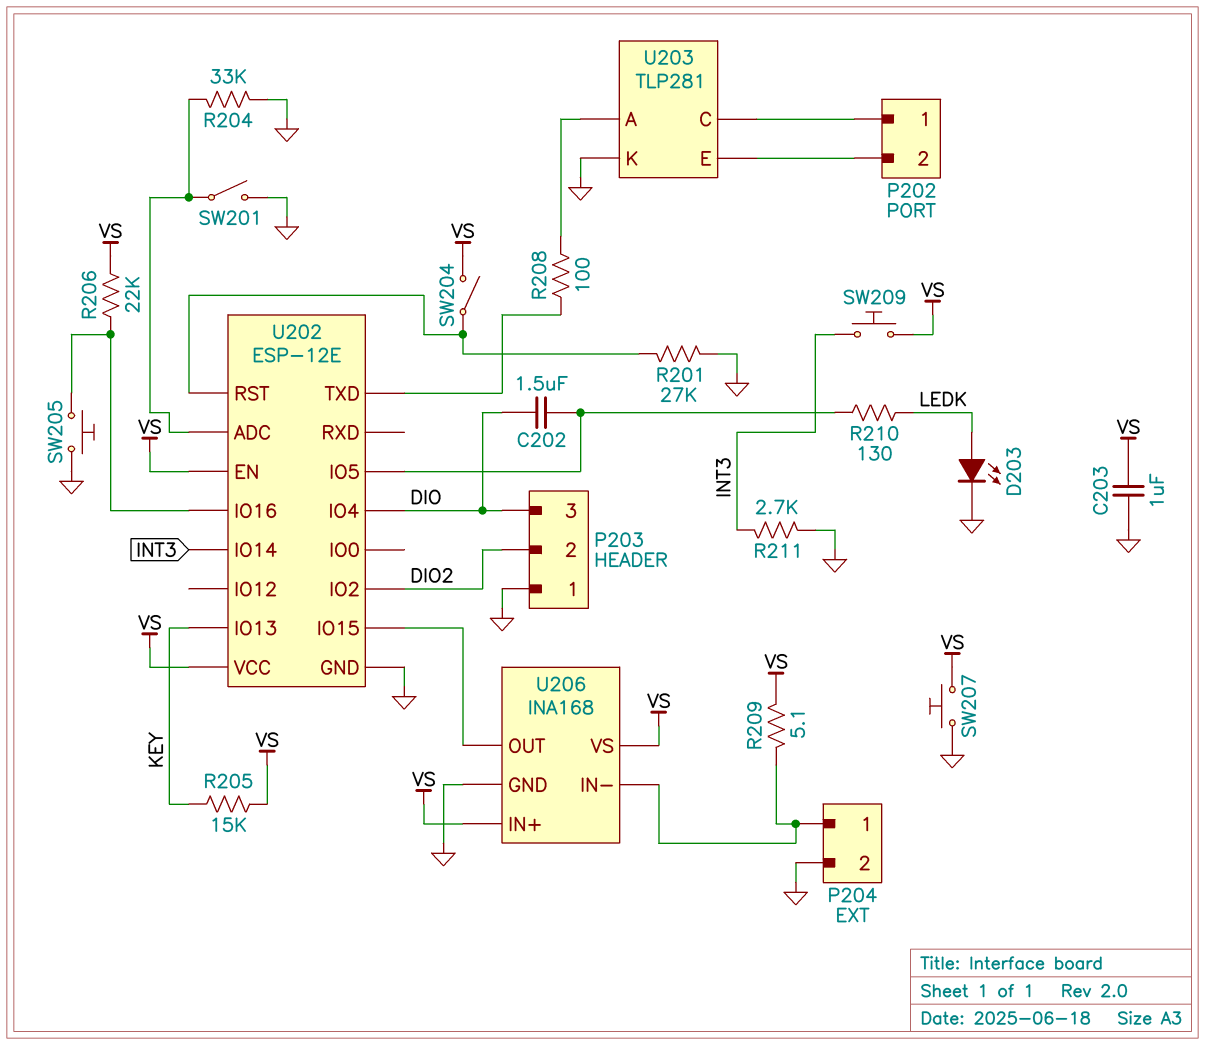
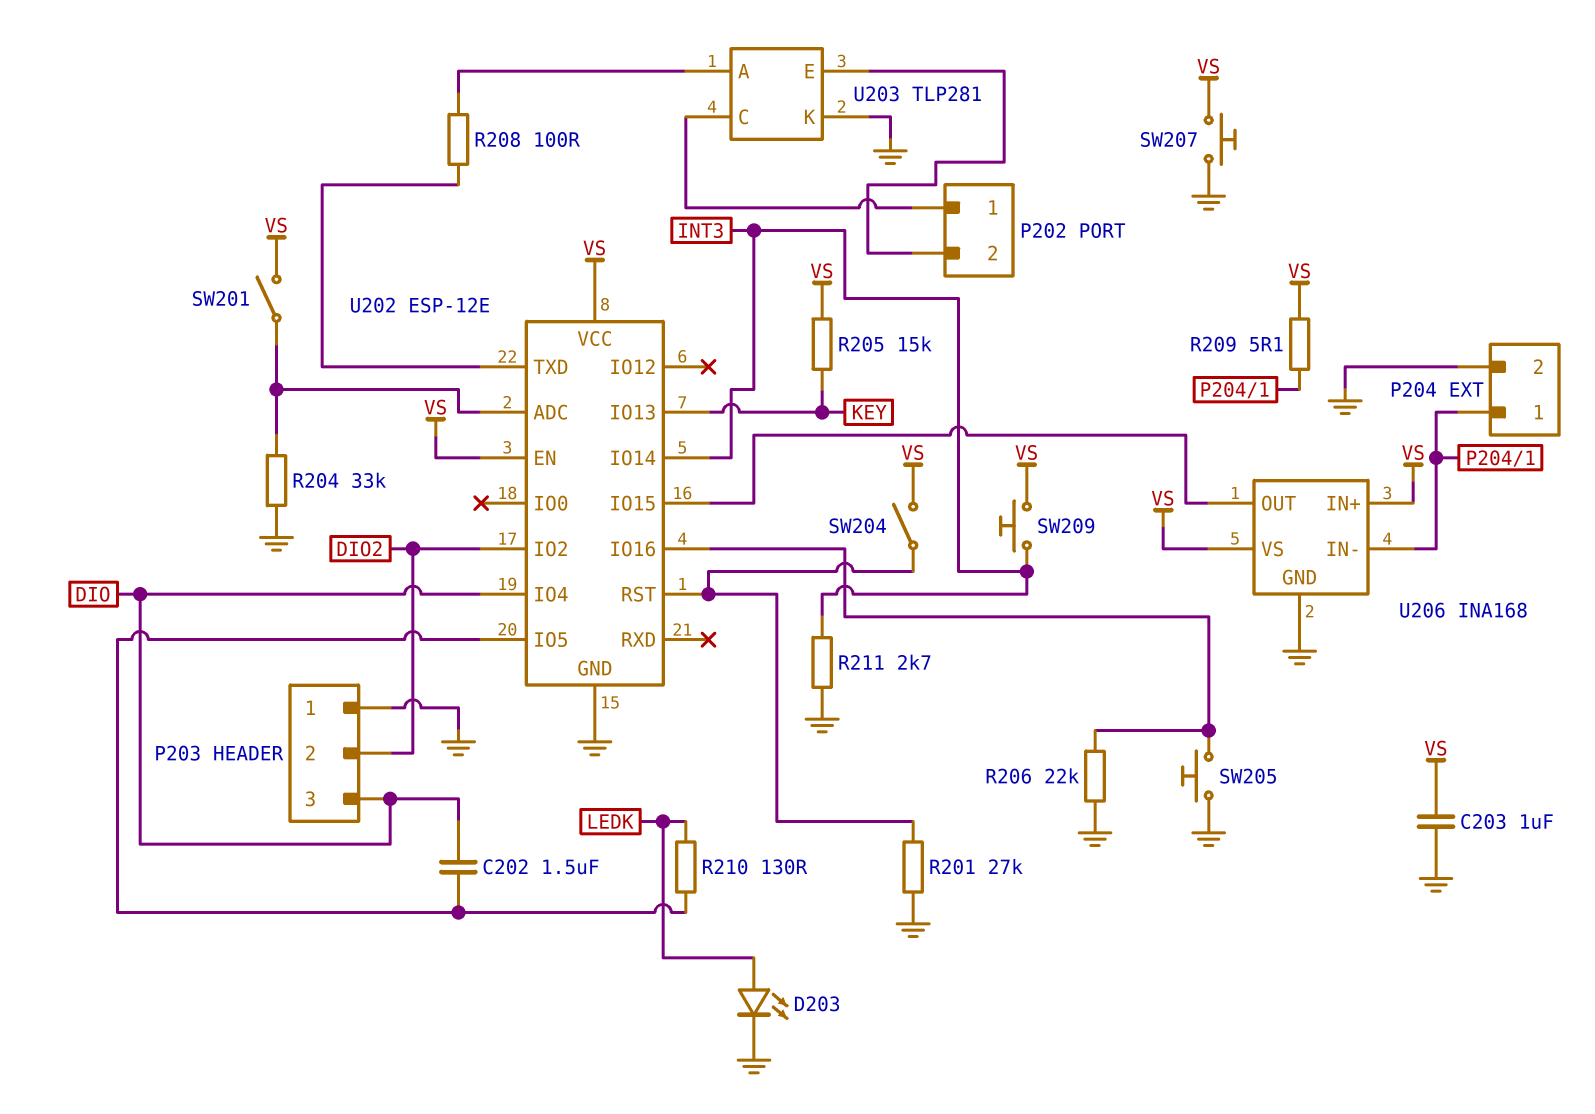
R206: 22k (U202/IO16, VS) -> 22k (GND, U202/IO16)
SW201: switch (GND, U202/ADC) -> switch (U202/ADC, VS)

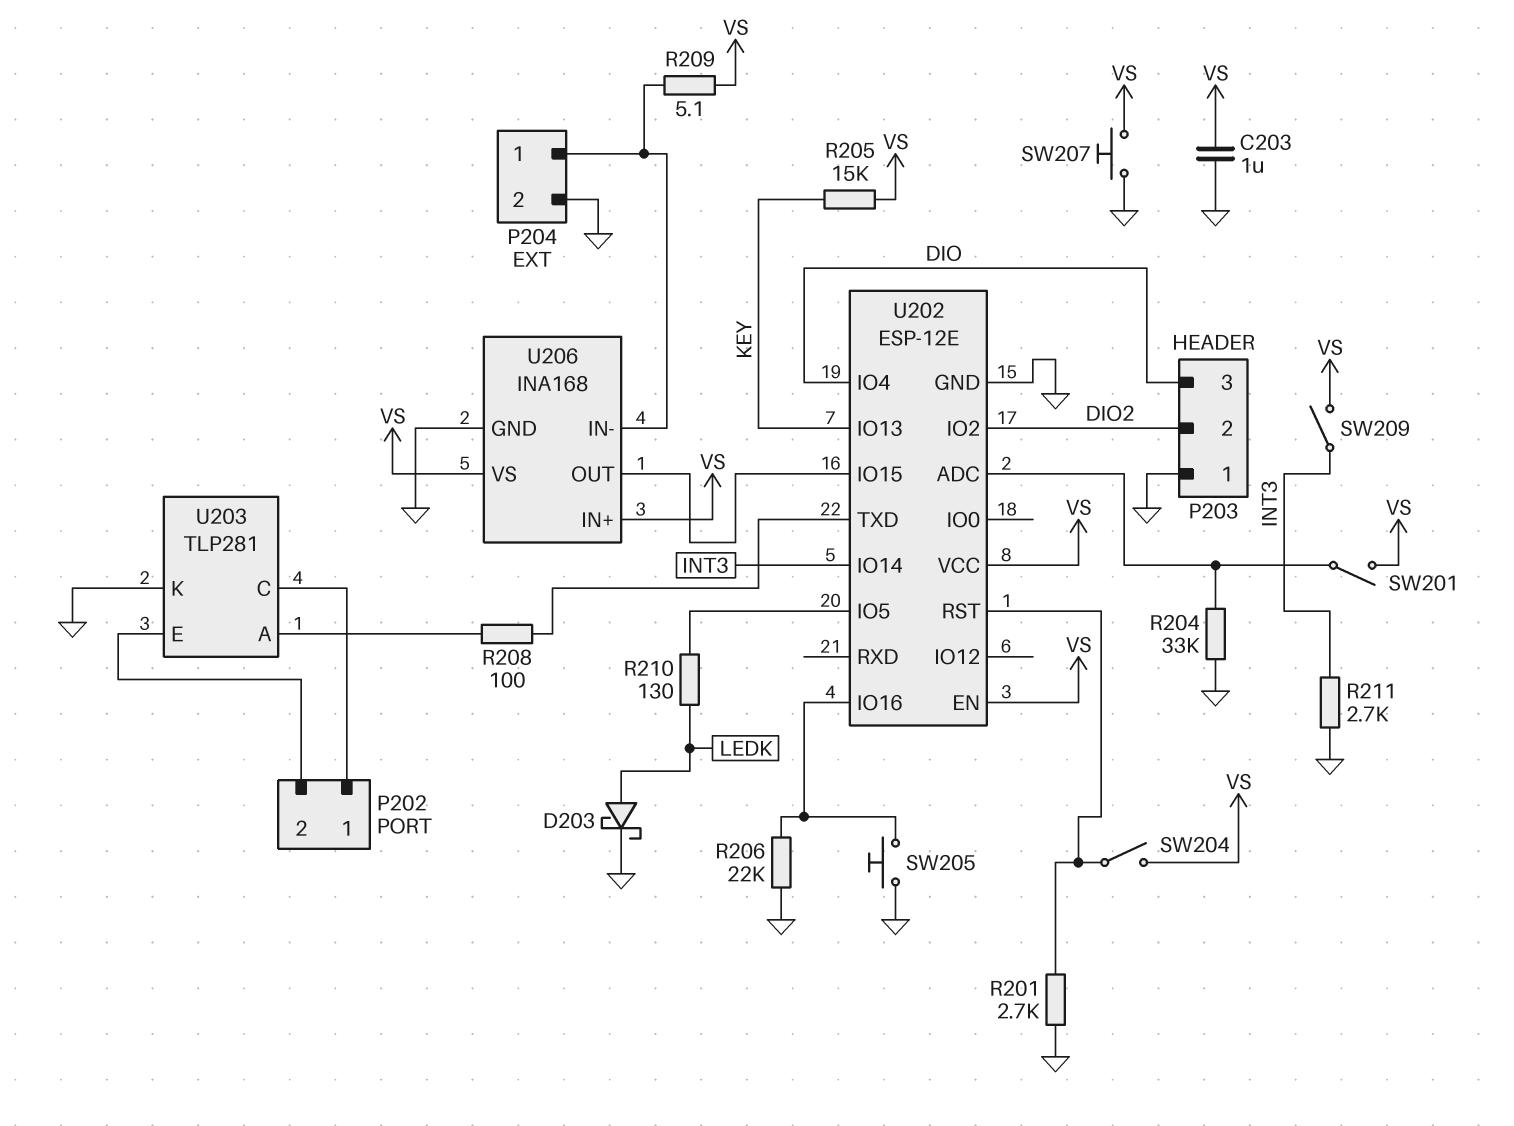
C202: 1.5uF (DIO, U202/IO5) -> none
D203: LED (A LEDK, K GND) -> schottky (A LEDK, K GND)
R201: 27k (GND, U202/RST) -> 2.7k (GND, U202/RST)
SW209: button (INT3, VS) -> switch (INT3, VS)

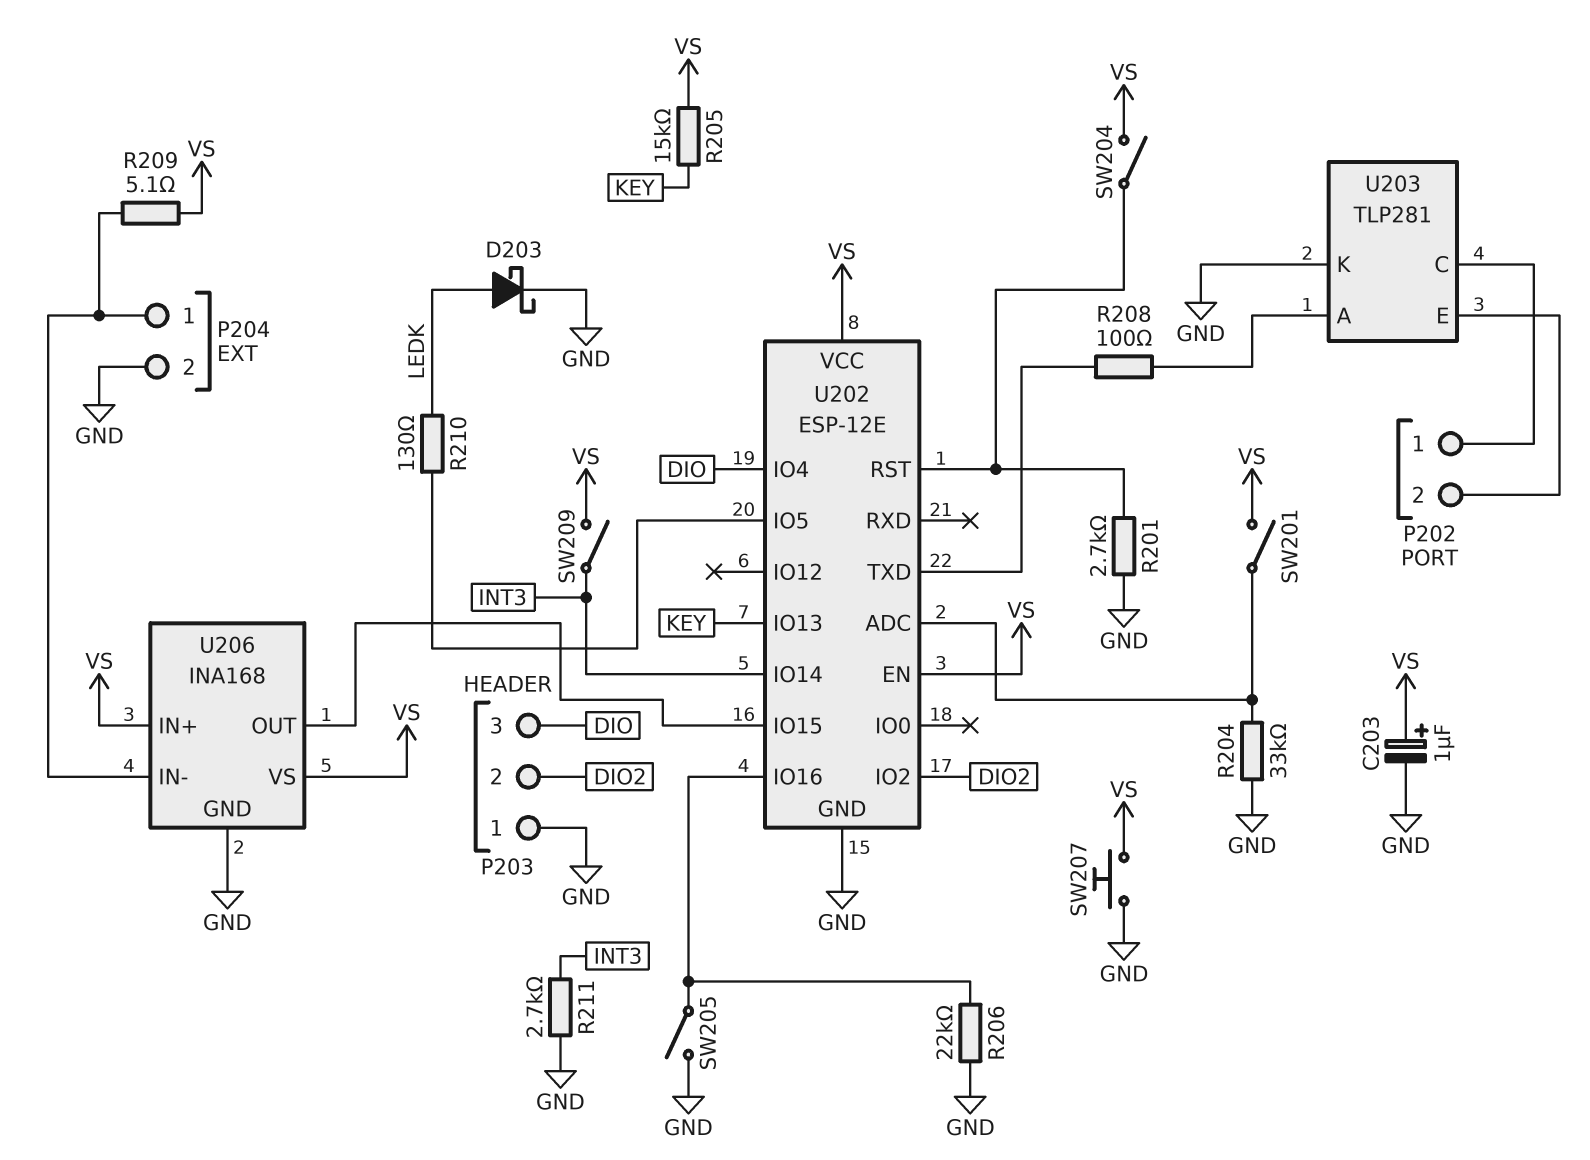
C203: 1uF (GND, VS) -> 1uF (plus VS, minus GND)
SW205: button (GND, U202/IO16) -> switch (GND, U202/IO16)

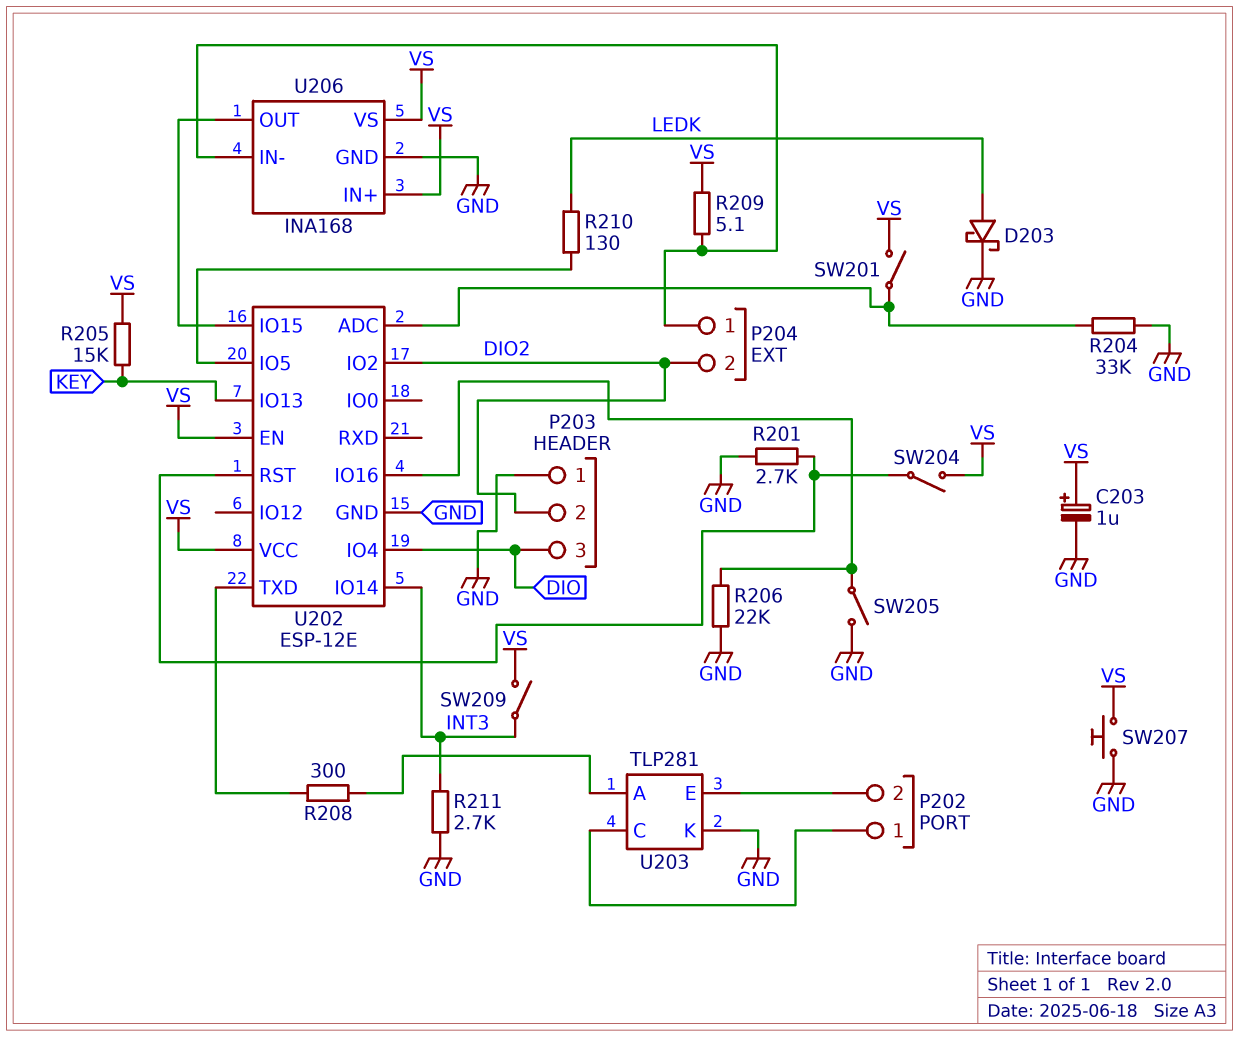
P204 pin 2: GND -> DIO2
R208: 100 (U202/TXD, U203/A) -> 300 (U202/TXD, U203/A)

